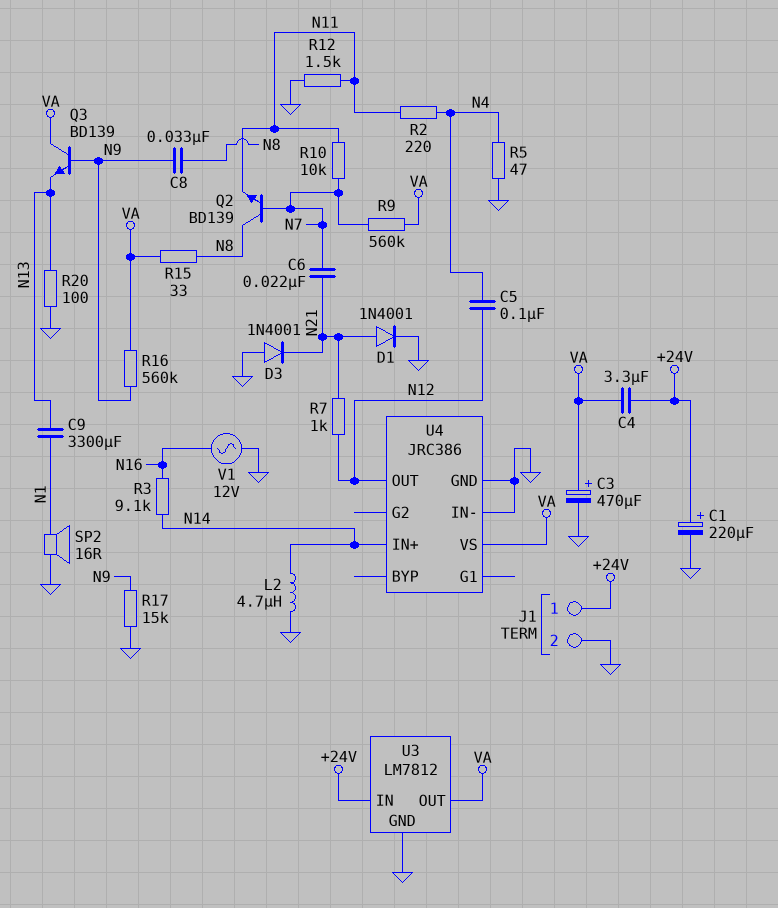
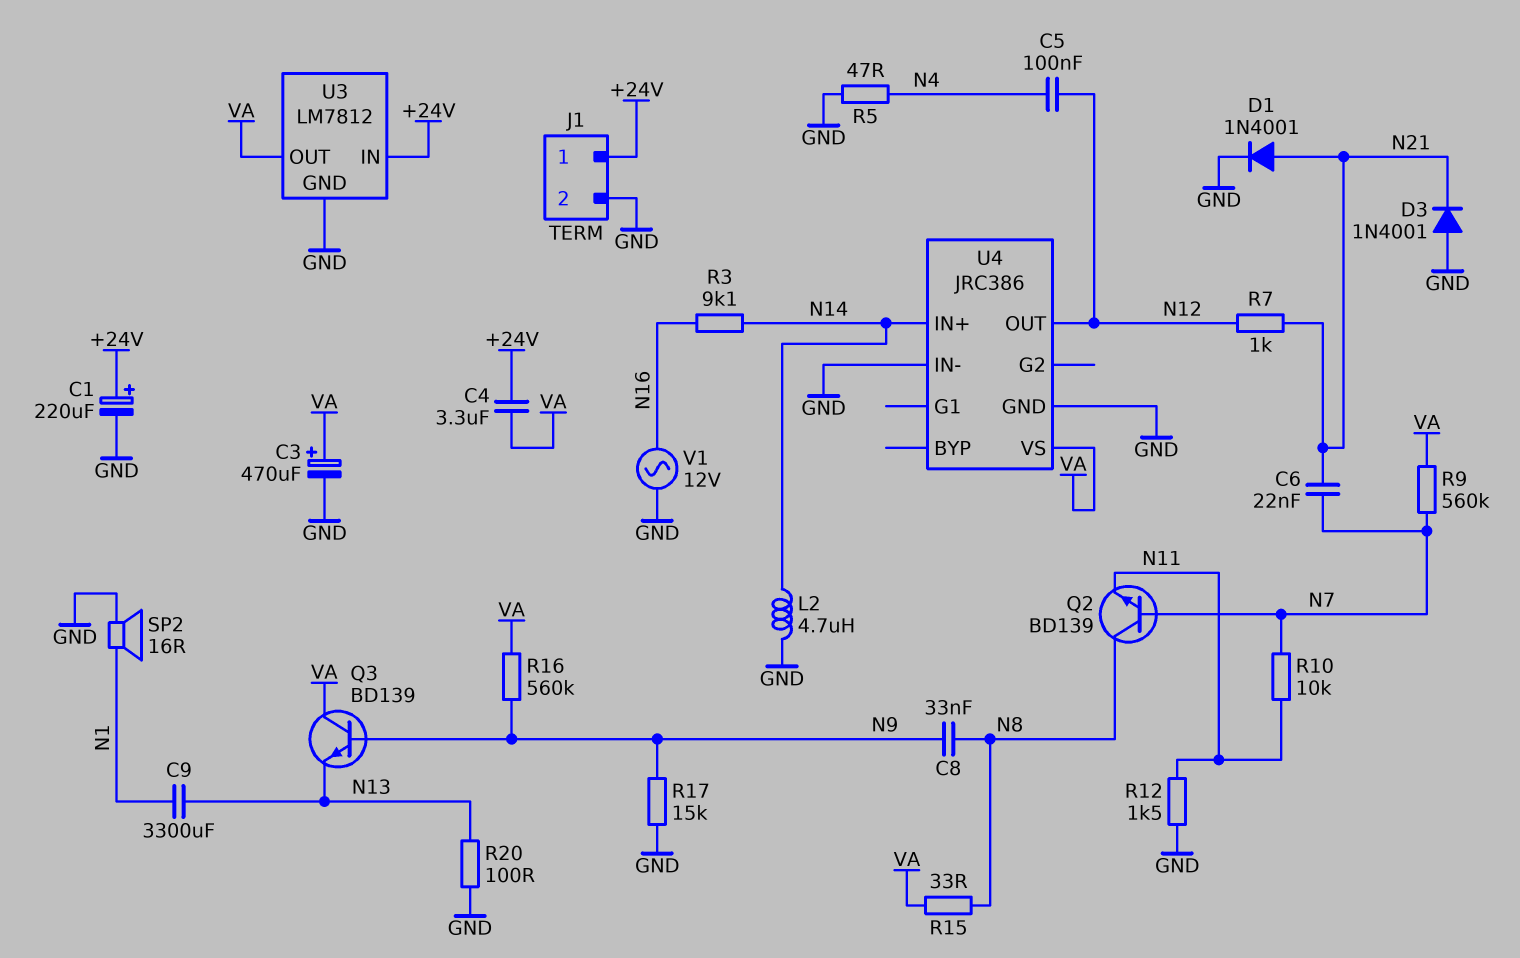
R2: 220 (N4, N11) -> none

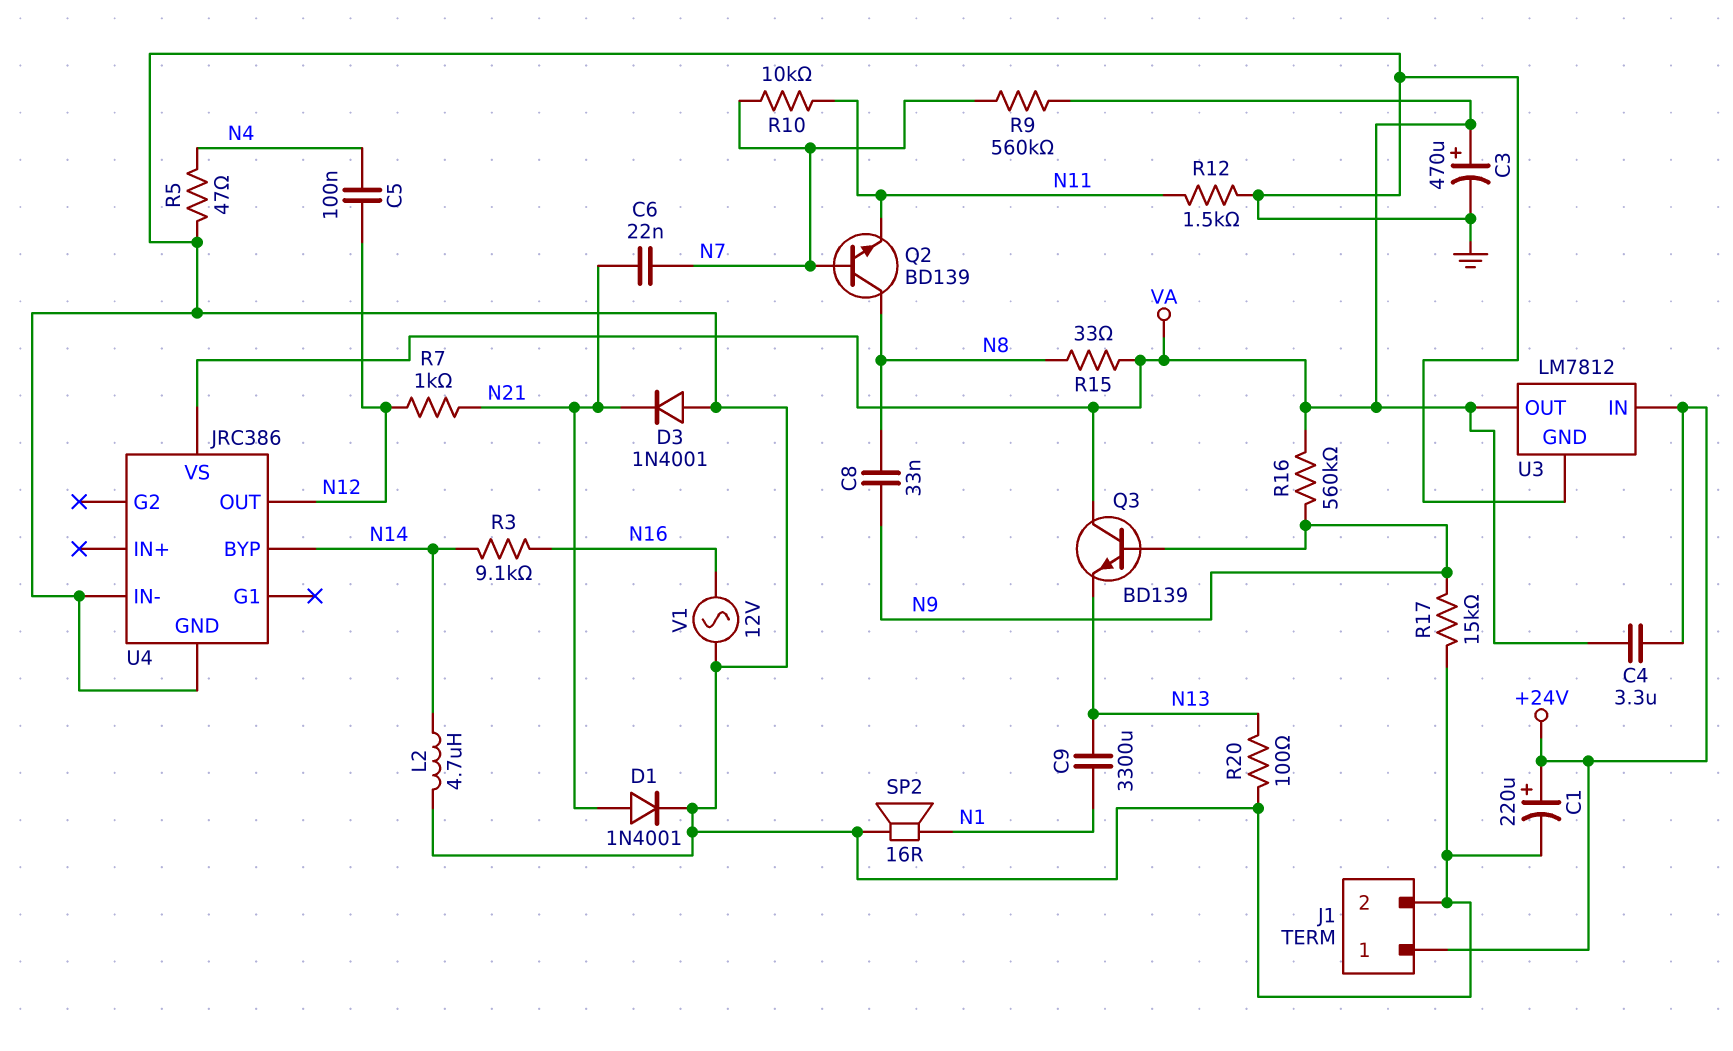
U4 pin BYP: none -> N14
U4 pin IN+: N14 -> none

